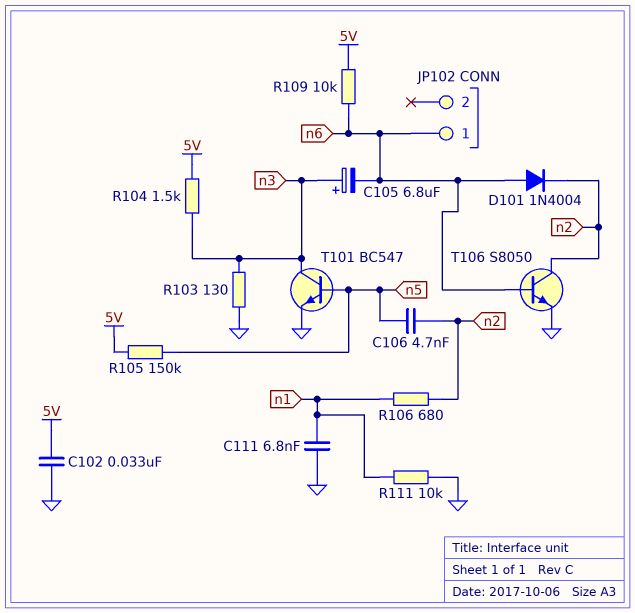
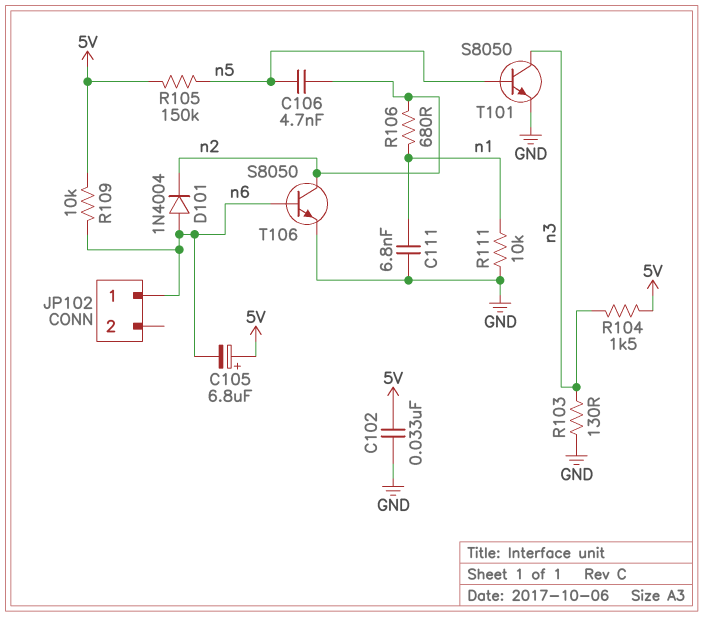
C105: 6.8uF (plus n3, minus n6) -> 6.8uF (plus 5V, minus n6)
T101: NPN BC547 (B n5, C n3, E GND) -> NPN S8050 (B n5, C n3, E GND)

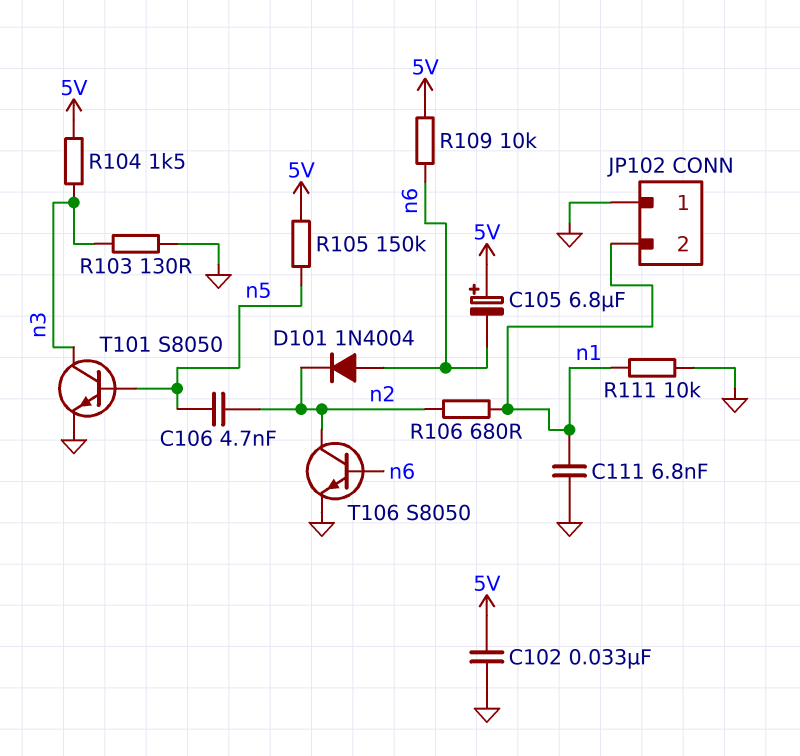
JP102 pin 1: n6 -> GND
JP102 pin 2: none -> n1

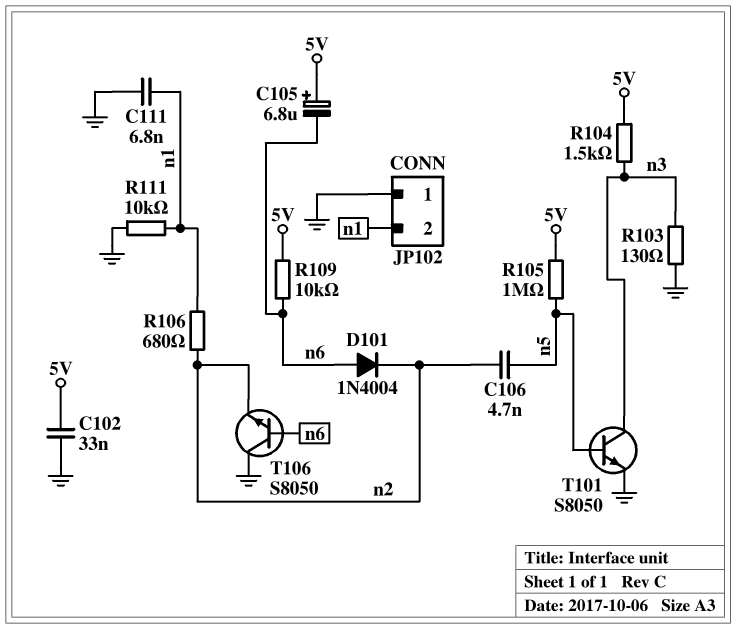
R105: 150k (5V, n5) -> 1M (5V, n5)
T106: NPN S8050 (B n6, C n2, E GND) -> NPN S8050 (B n6, C GND, E n2)

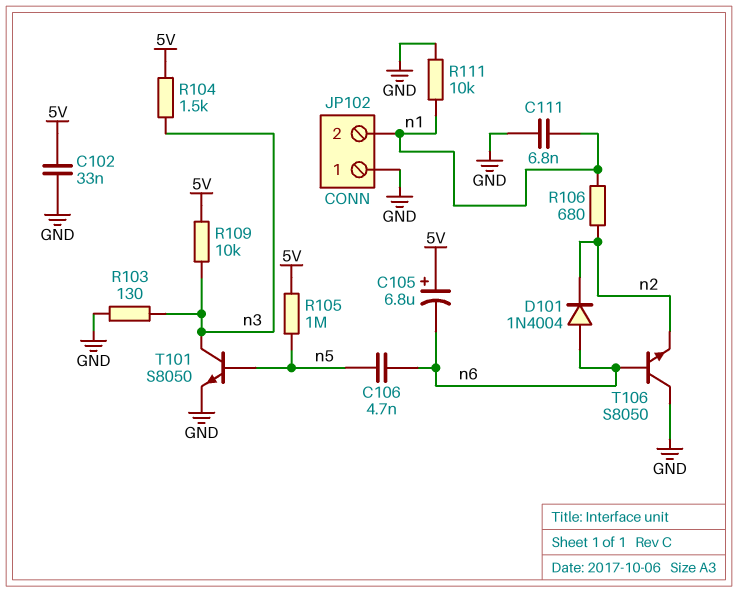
C106: 4.7nF (n2, n5) -> 4.7nF (n5, n6)
R109: 10k (5V, n6) -> 10k (5V, n3)

